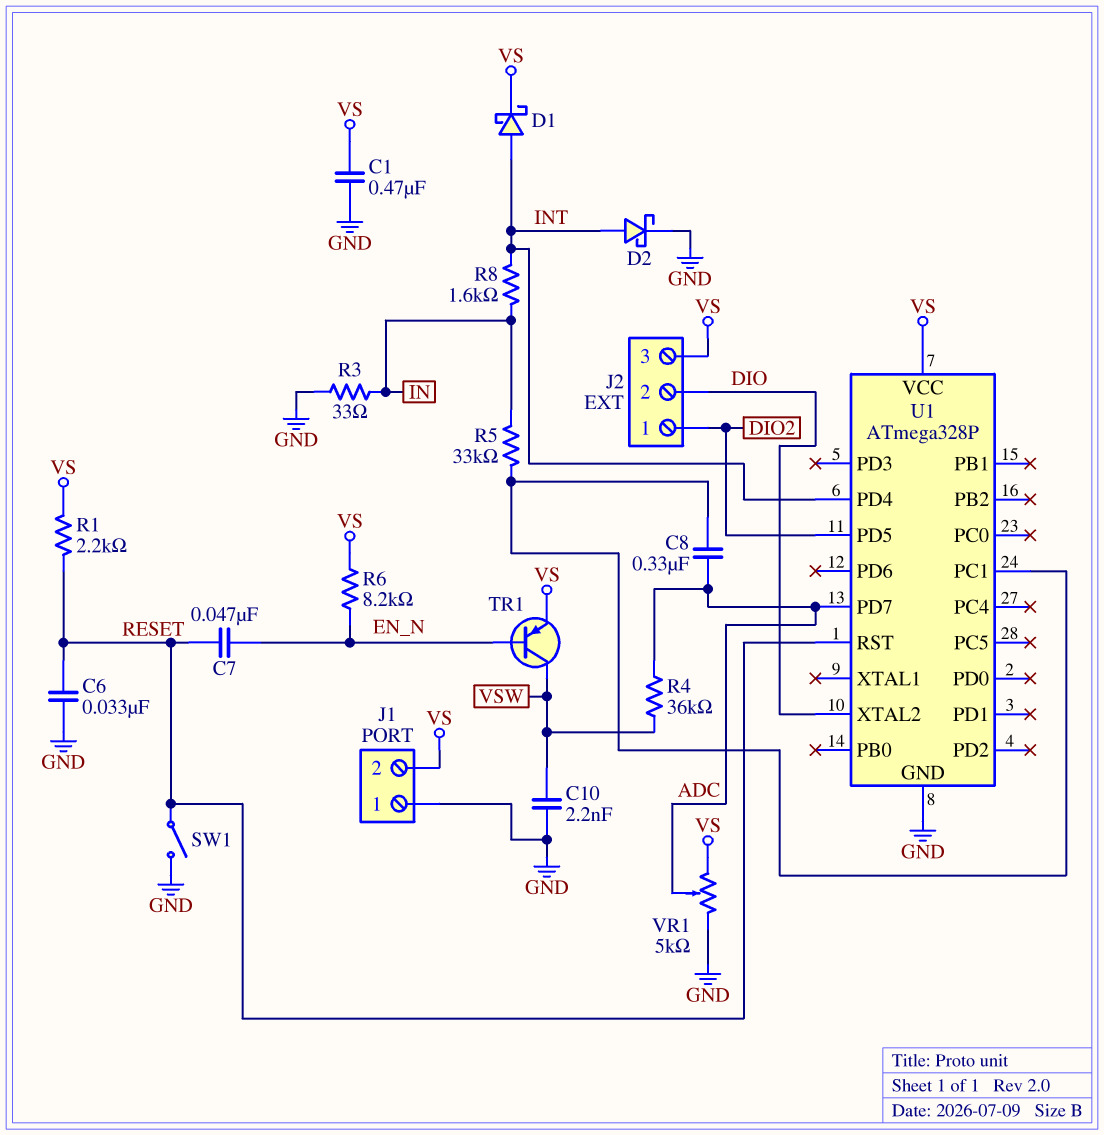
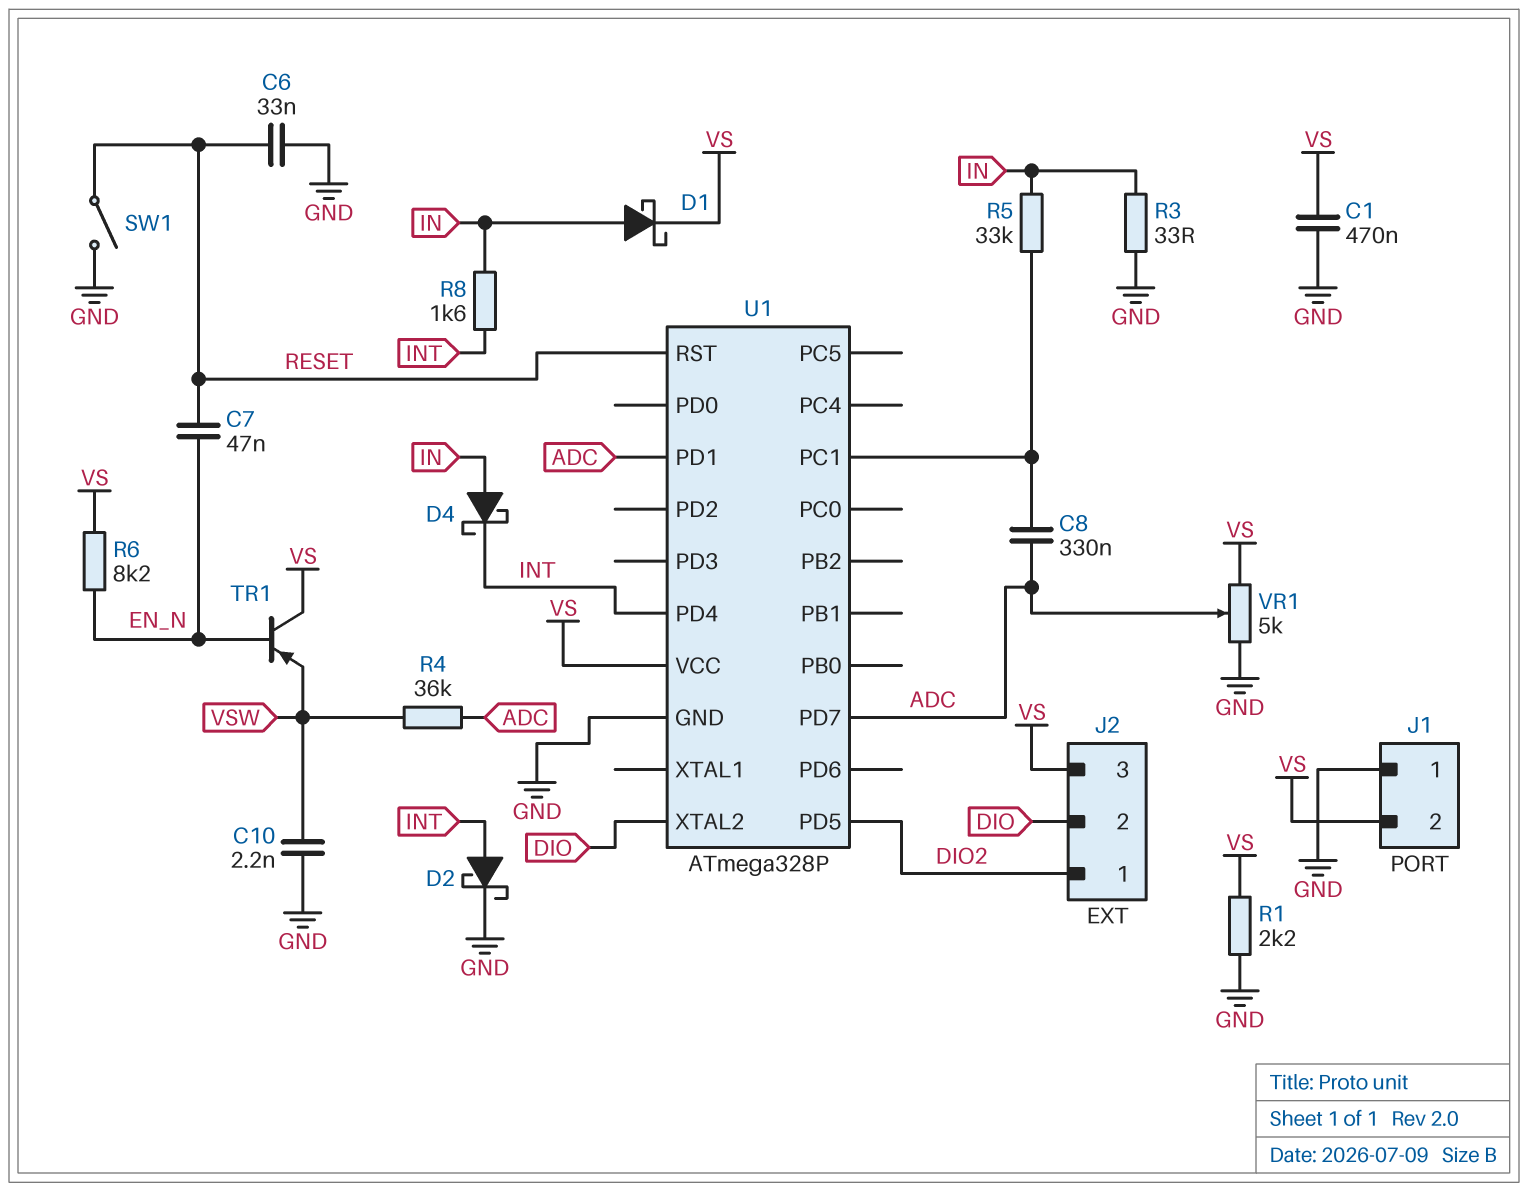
D1: schottky (A INT, K VS) -> schottky (A IN, K VS)
D4: none -> schottky (A IN, K INT)
R1: 2.2k (RESET, VS) -> 2.2k (GND, VS)
TR1: PNP (B EN_N, C VSW, E VS) -> PNP (B EN_N, C VS, E VSW)
U1 pin PD1: none -> ADC

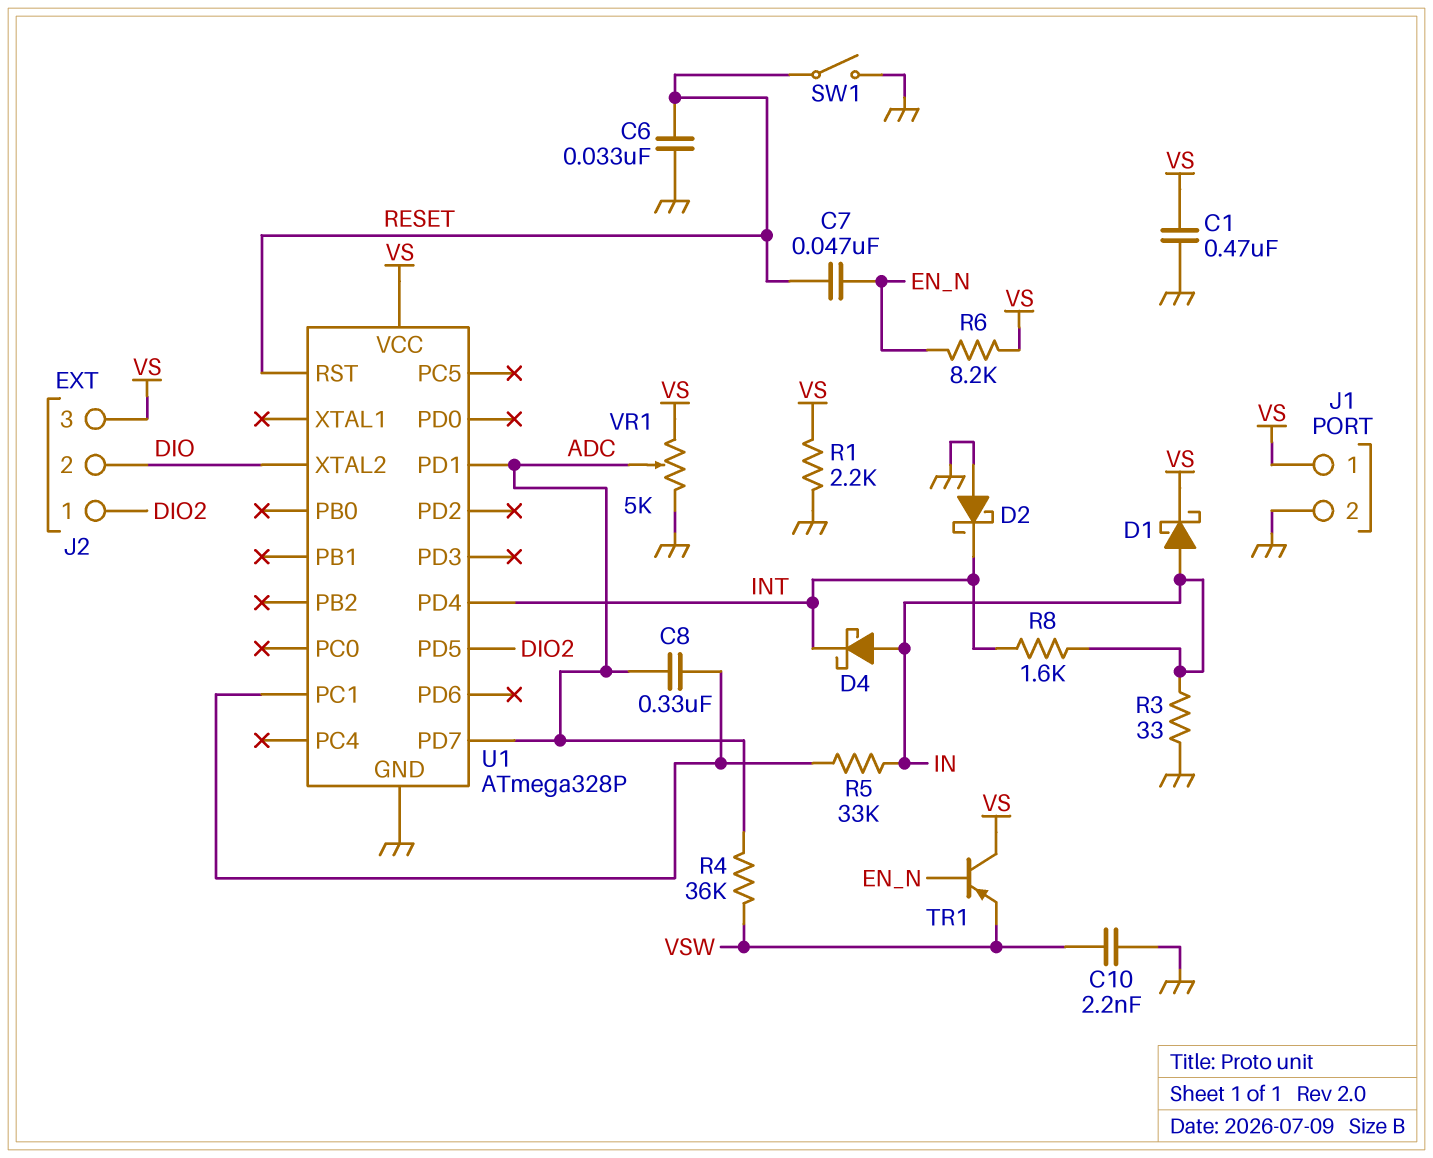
D2: schottky (A INT, K GND) -> schottky (A GND, K INT)
J1 pin 1: GND -> VS
J1 pin 2: VS -> GND

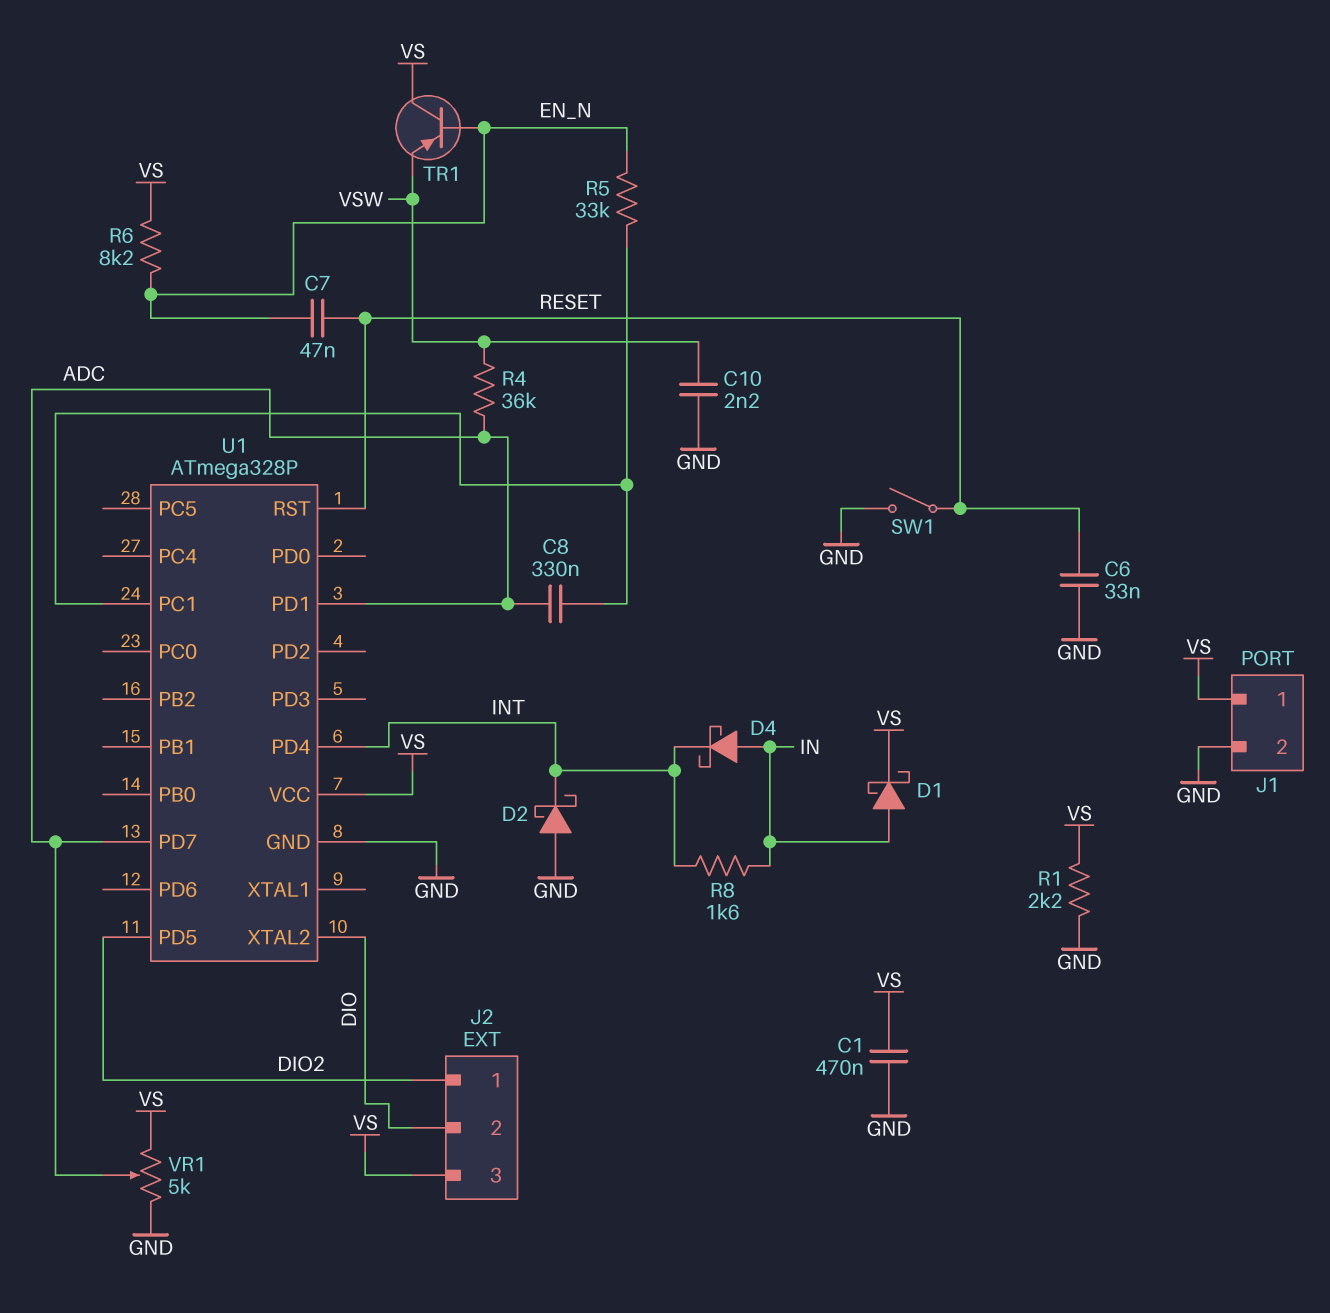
R3: 33 (GND, IN) -> none
R5: 33k (IN, U1/PC1) -> 33k (EN_N, U1/PC1)

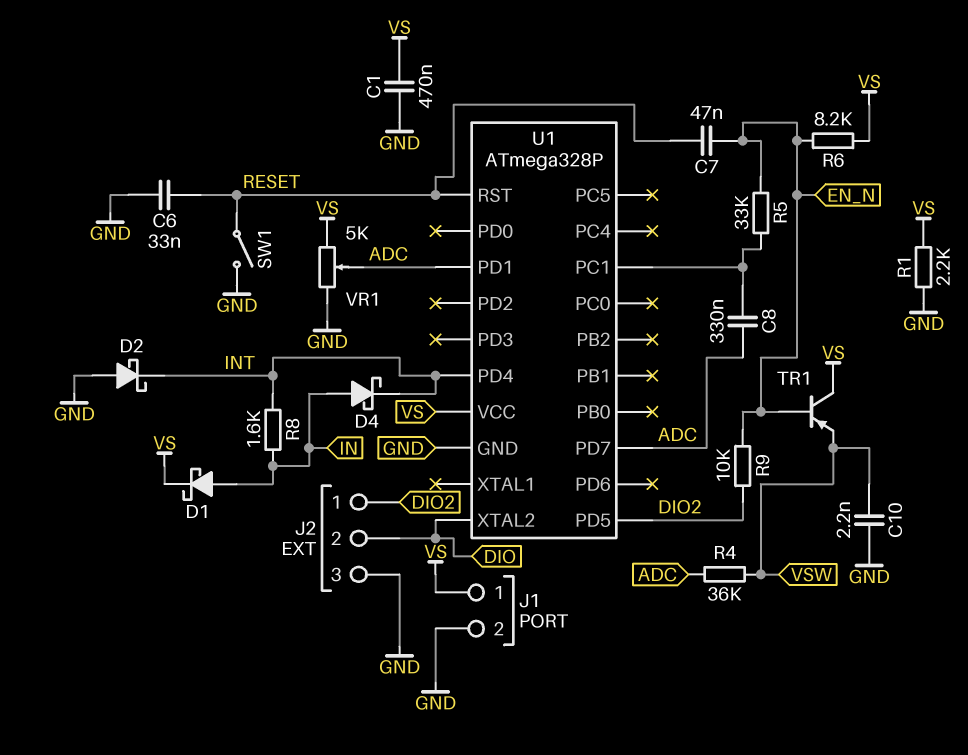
J2 pin 3: VS -> GND
R9: none -> 10k (DIO2, EN_N)

